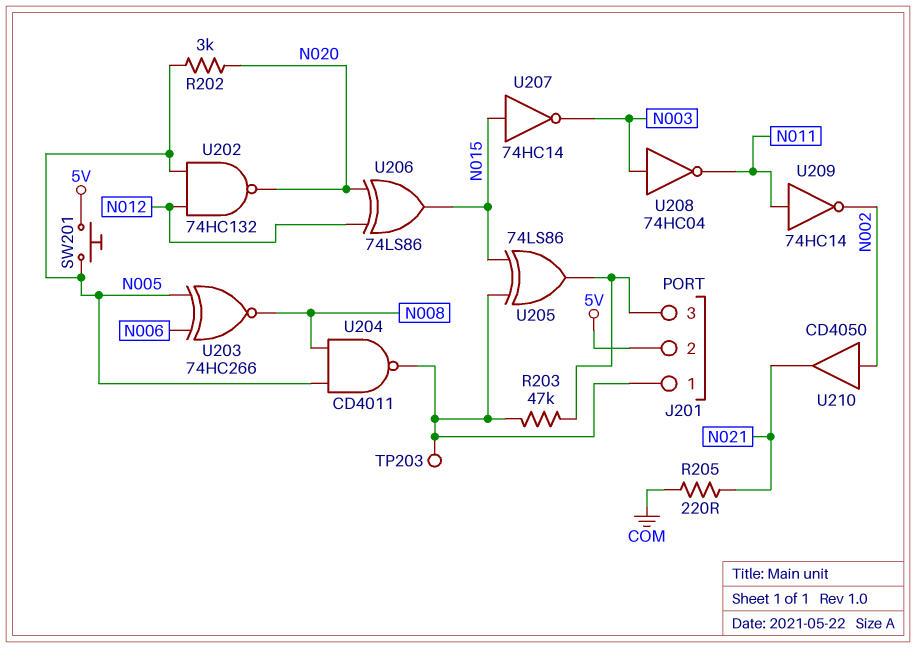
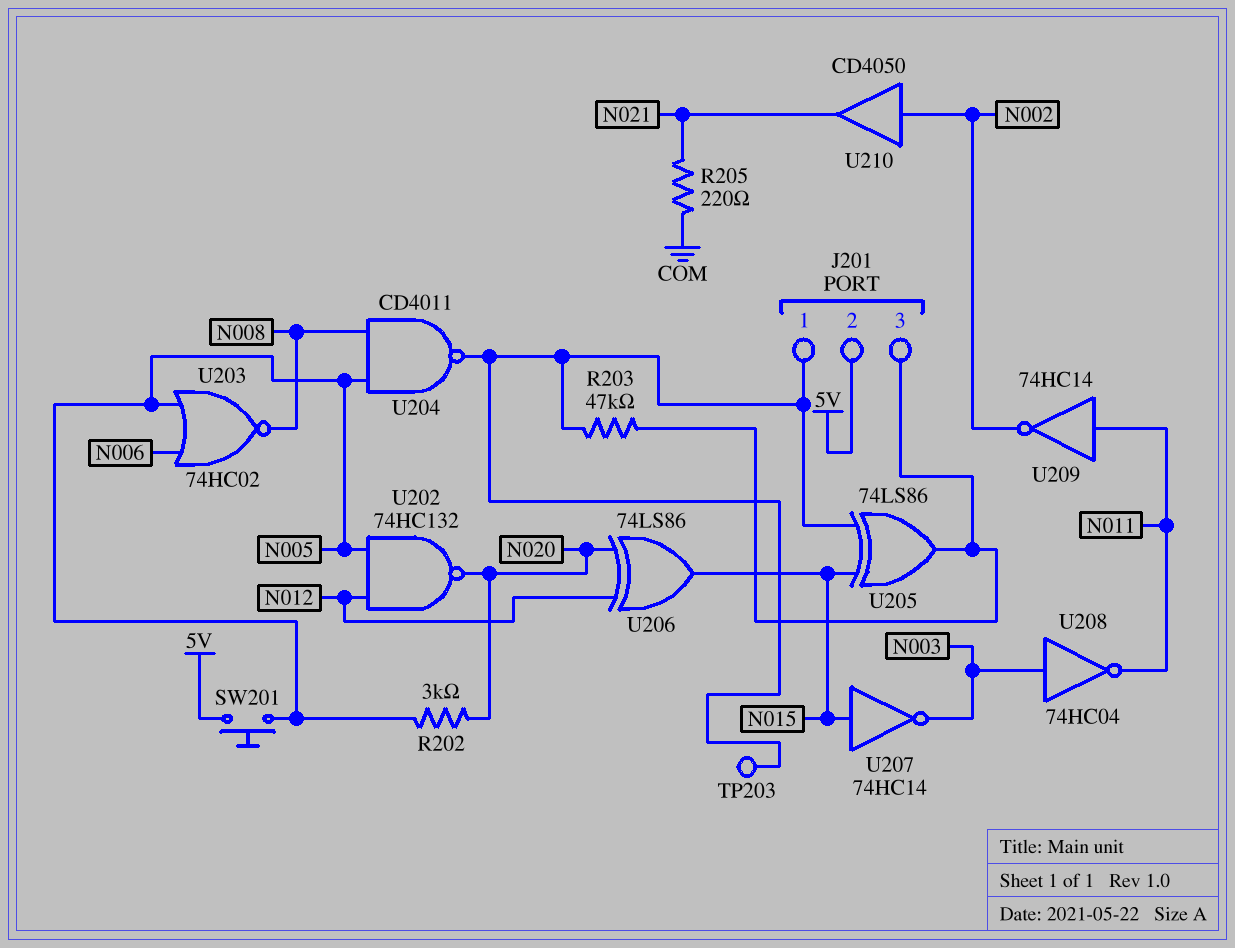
U203: XNOR 74HC266 (in N005, in N006, out N008) -> NOR 74HC02 (in N005, in N006, out N008)

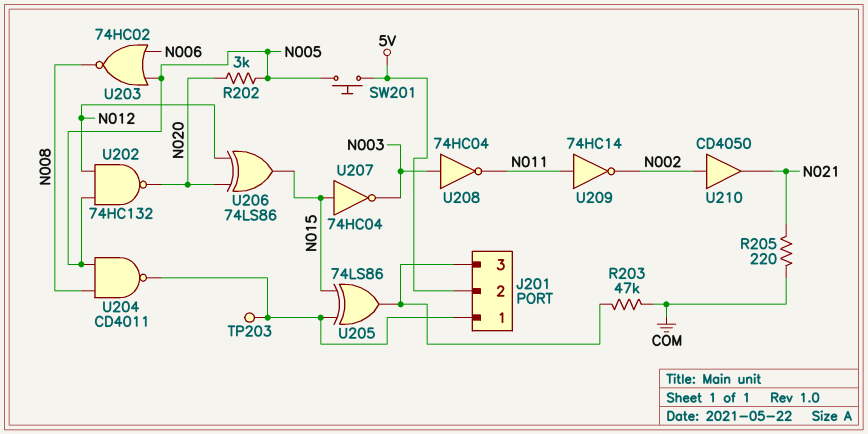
R203: 47k (J201/1, J201/3) -> 47k (COM, J201/3)
U207: NOT 74HC14 (in N015, out N003) -> NOT 74HC04 (in N015, out N003)

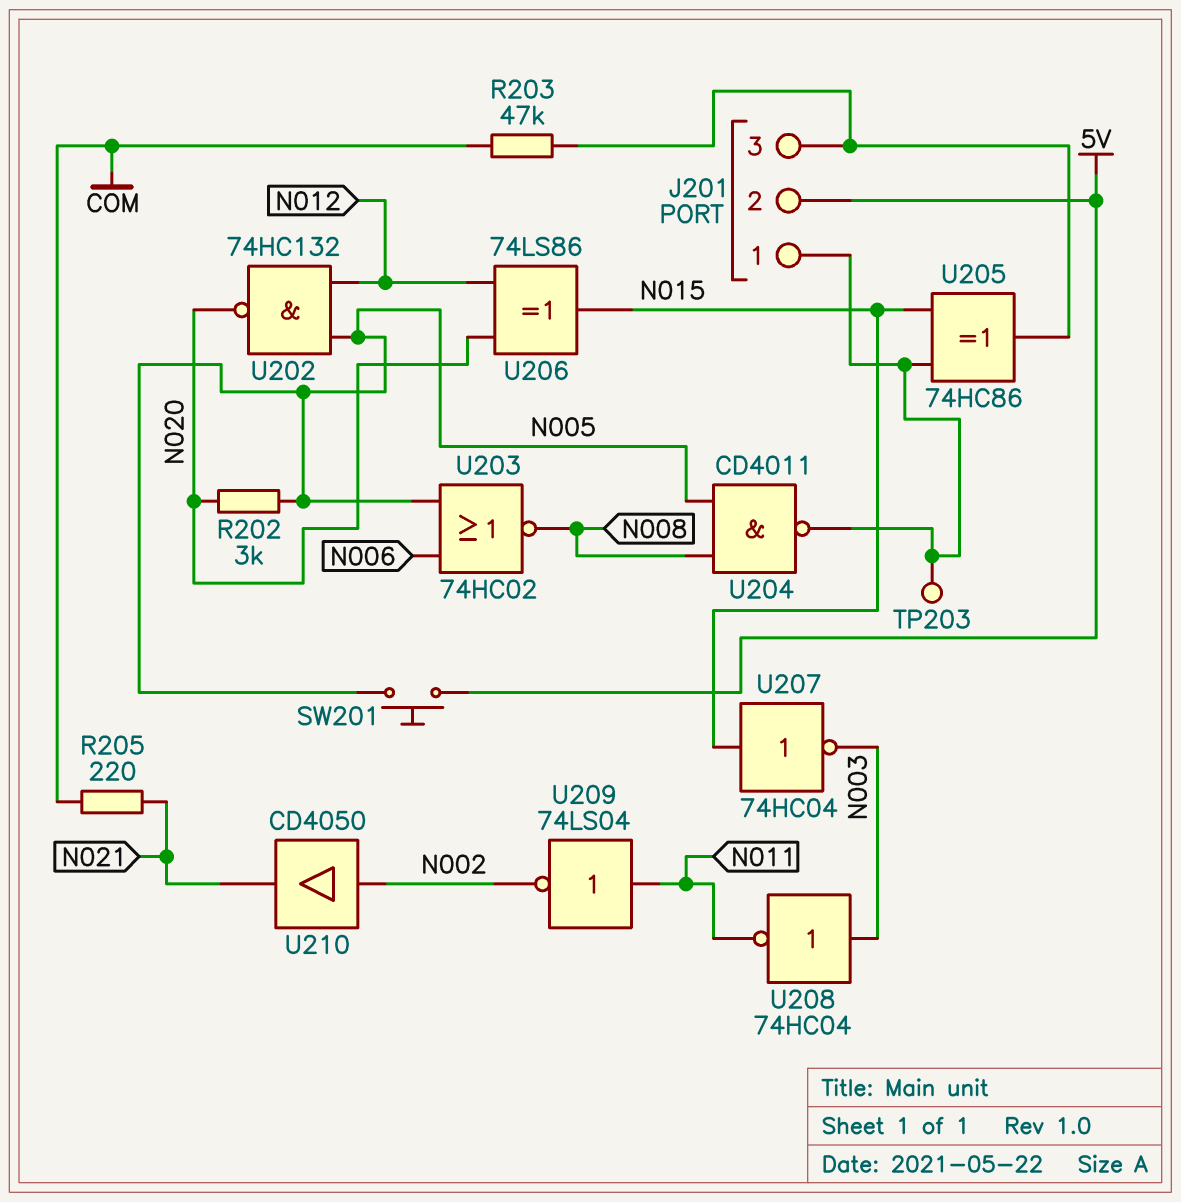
U205: XOR 74LS86 (in J201/1, in N015, out J201/3) -> XOR 74HC86 (in J201/1, in N015, out J201/3)
U209: NOT 74HC14 (in N011, out N002) -> NOT 74LS04 (in N011, out N002)

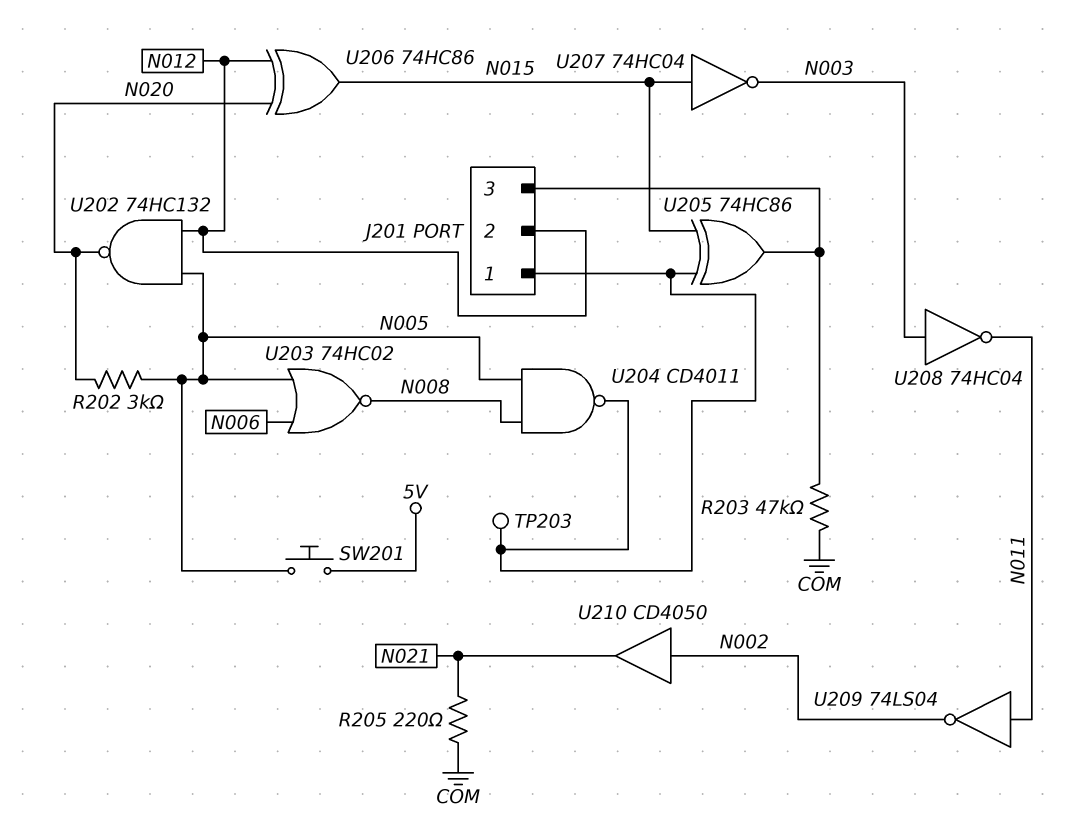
J201 pin 2: 5V -> N012
U206: XOR 74LS86 (in N012, in N020, out N015) -> XOR 74HC86 (in N012, in N020, out N015)

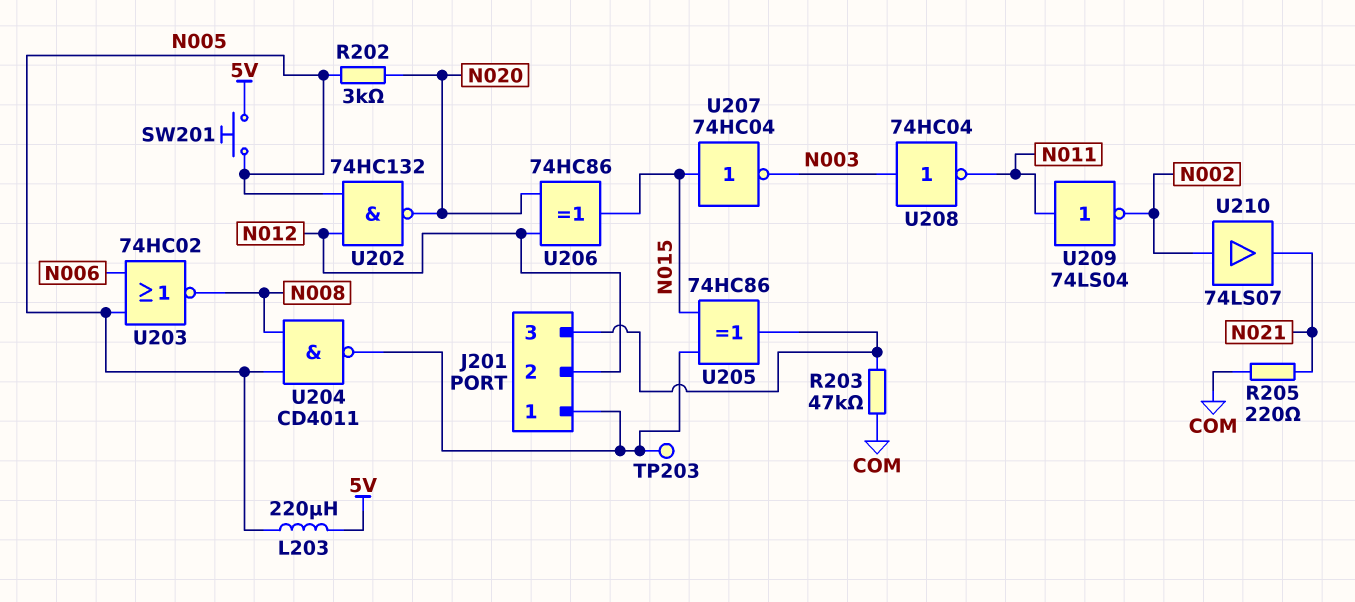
L203: none -> 220uH (5V, N005)
U210: buffer CD4050 (in N002, out N021) -> buffer 74LS07 (in N002, out N021)

